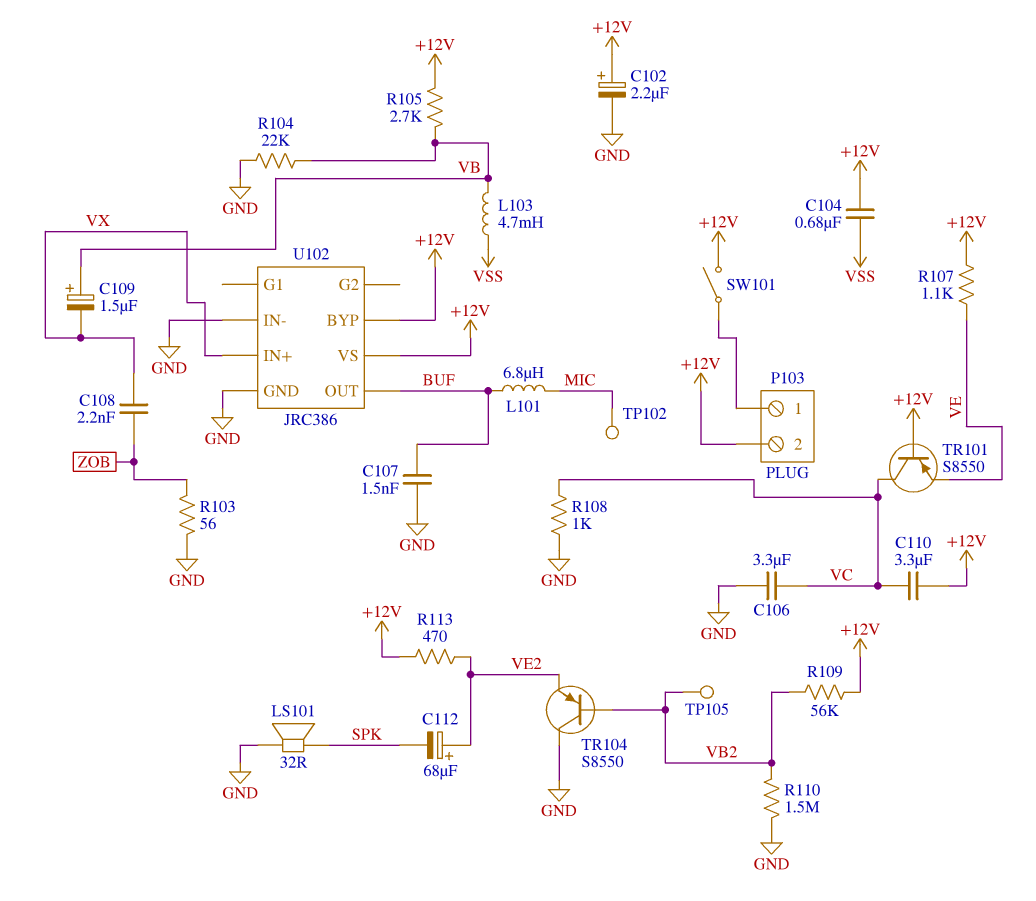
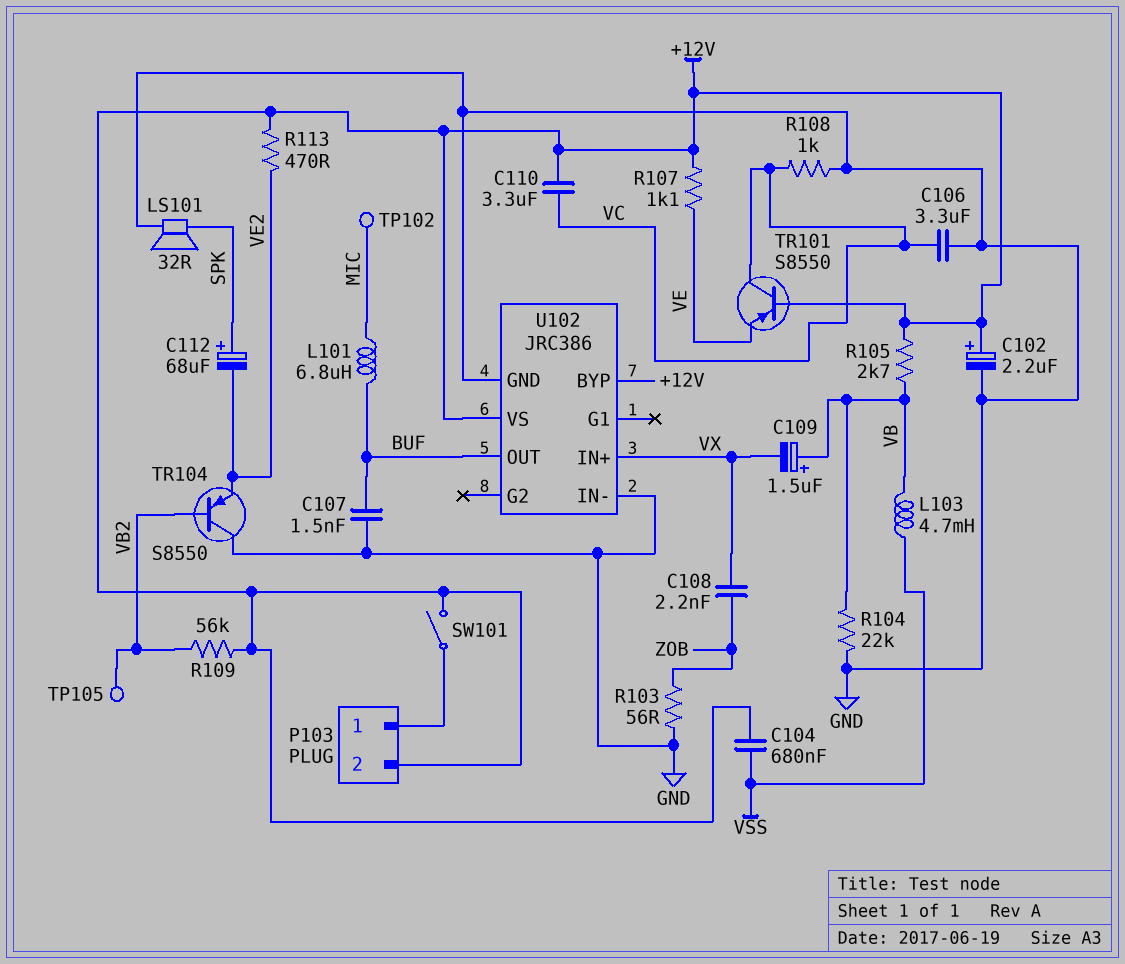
C112: 68uF (plus VE2, minus SPK) -> 68uF (plus SPK, minus VE2)
R110: 1.5M (GND, VB2) -> none

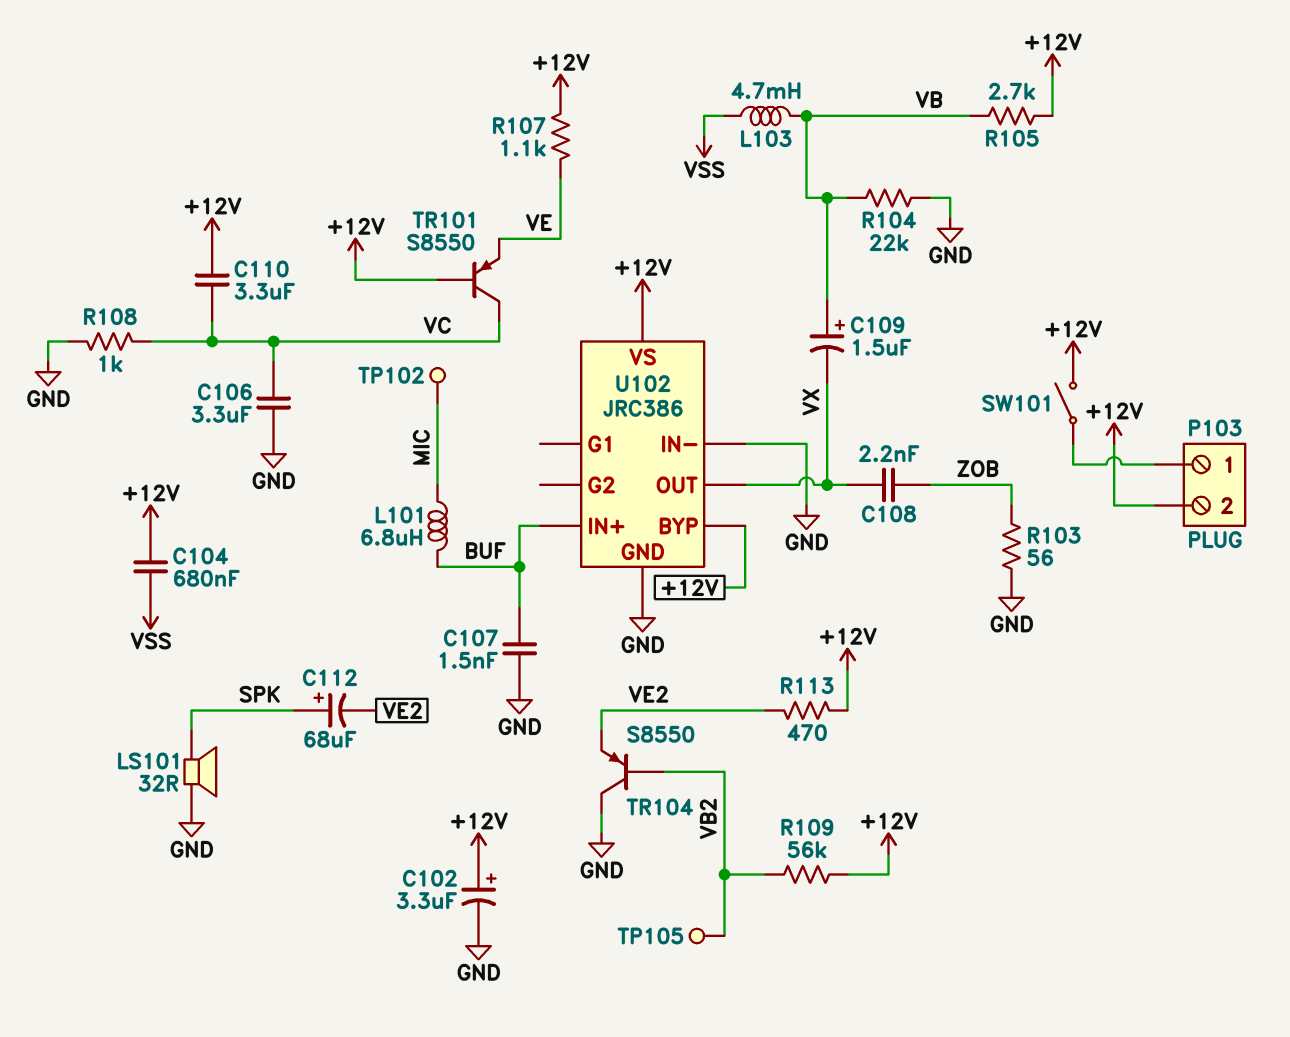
C102: 2.2uF (plus +12V, minus GND) -> 3.3uF (plus +12V, minus GND)
U102 pin IN+: VX -> BUF
U102 pin OUT: BUF -> VX

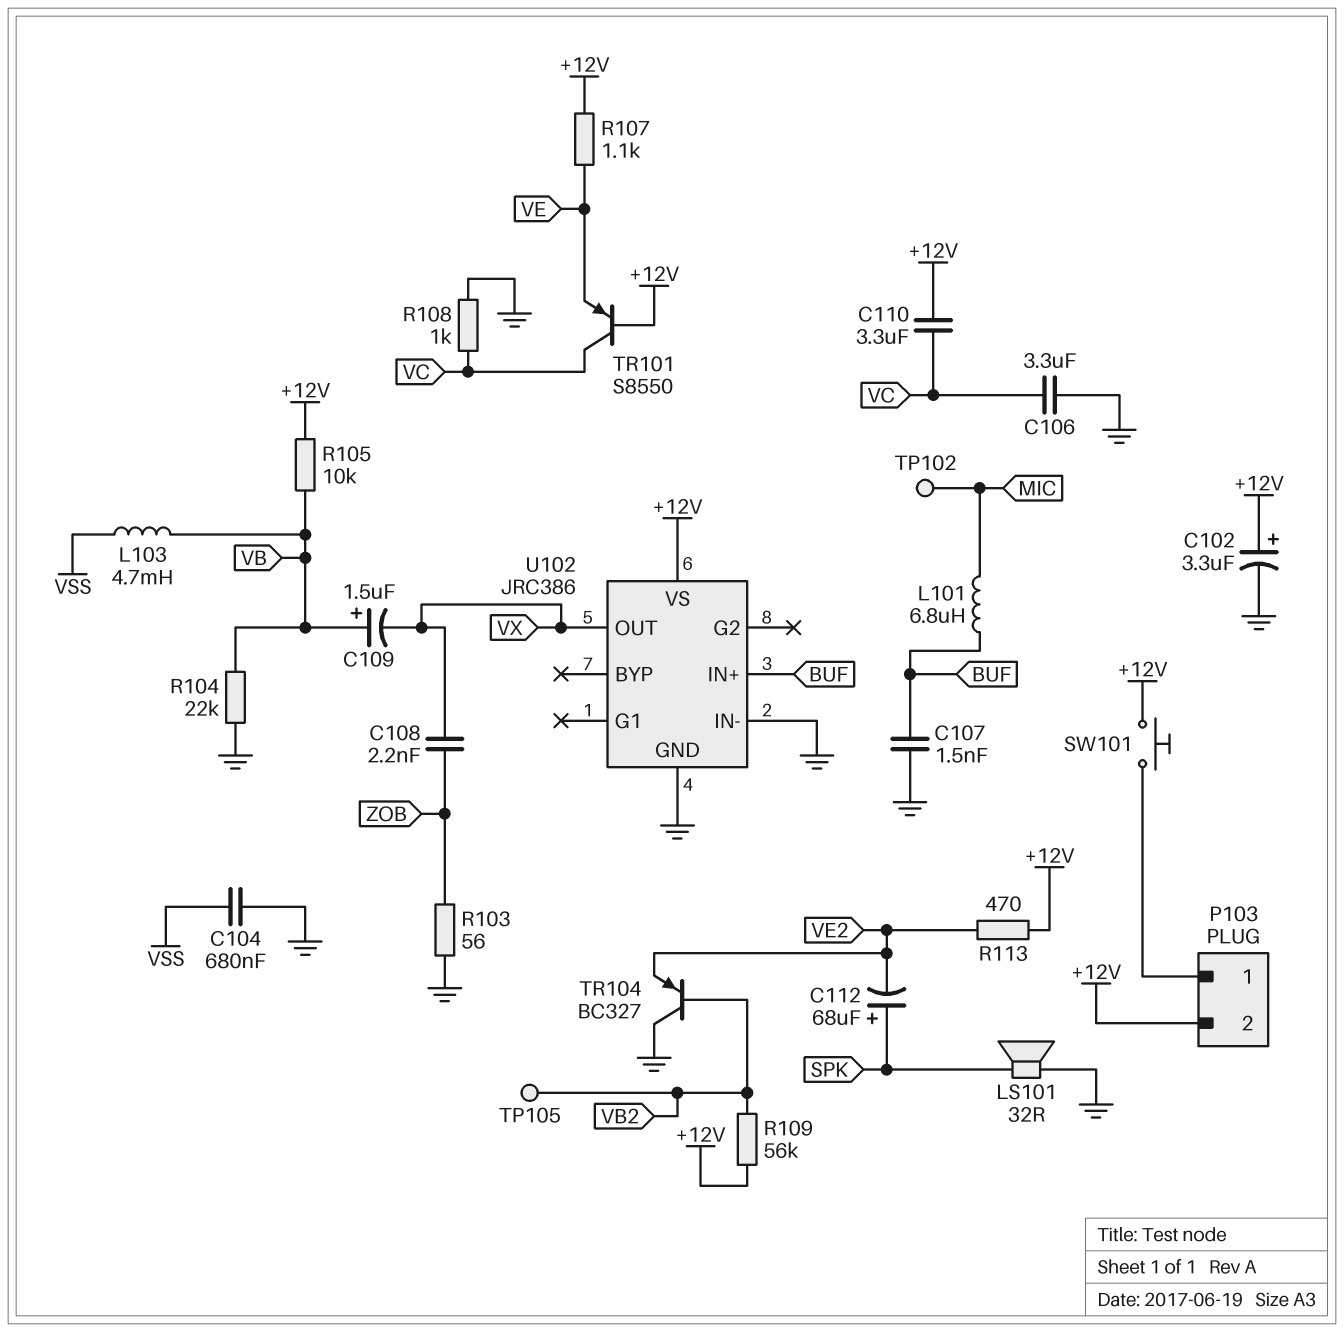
C104: 680nF (+12V, VSS) -> 680nF (GND, VSS)
R105: 2.7k (+12V, VB) -> 10k (+12V, VB)
SW101: switch (+12V, P103/1) -> button (+12V, P103/1)
TR104: PNP S8550 (B VB2, C GND, E VE2) -> PNP BC327 (B VB2, C GND, E VE2)
U102 pin BYP: +12V -> none

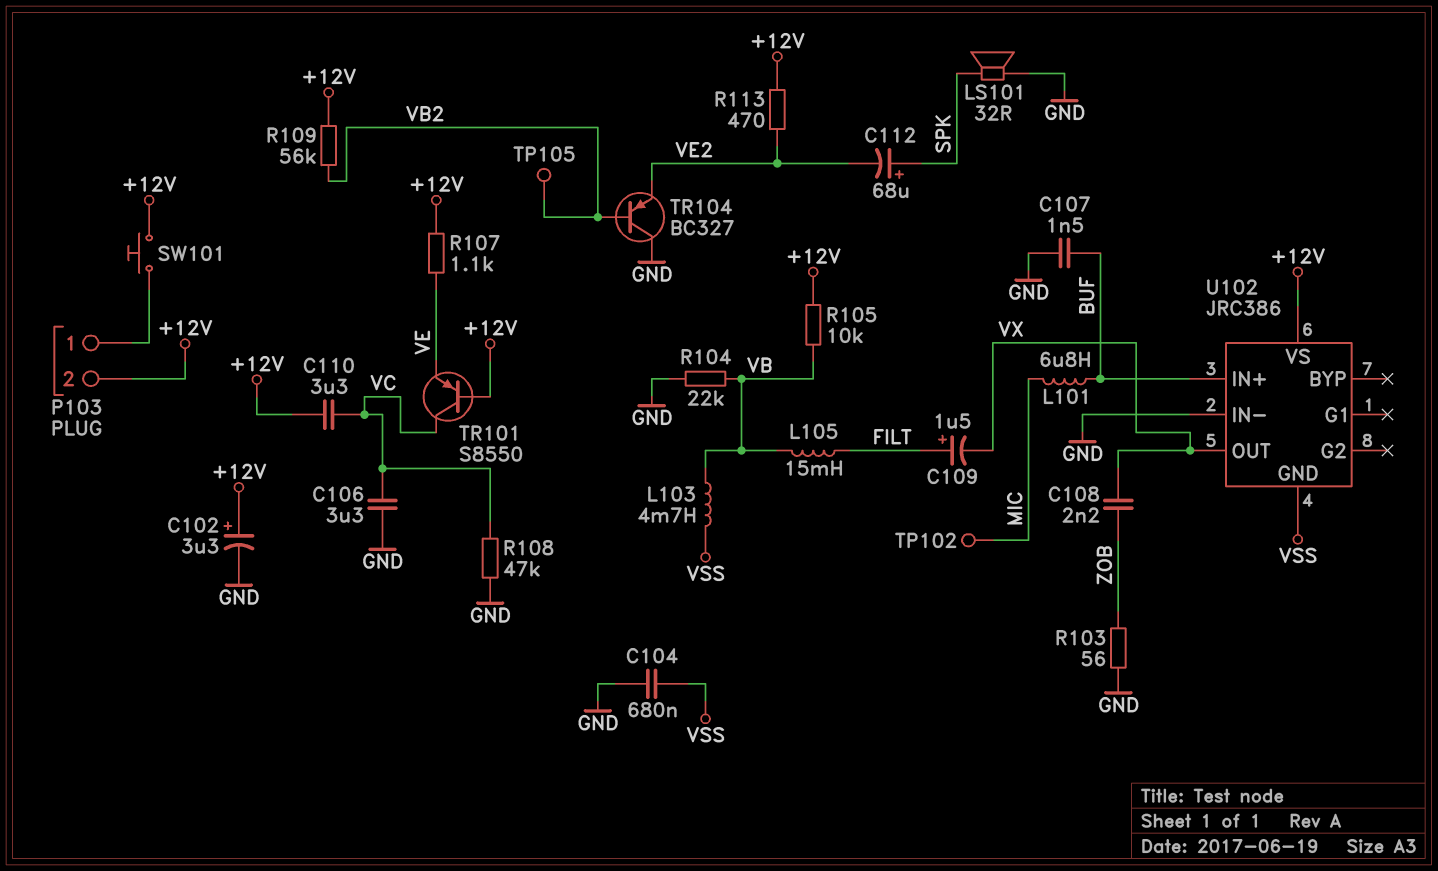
C109: 1.5uF (plus VB, minus VX) -> 1.5uF (plus FILT, minus VX)
L105: none -> 15mH (FILT, VB)
R108: 1k (GND, VC) -> 47k (GND, VC)
U102 pin GND: GND -> VSS

